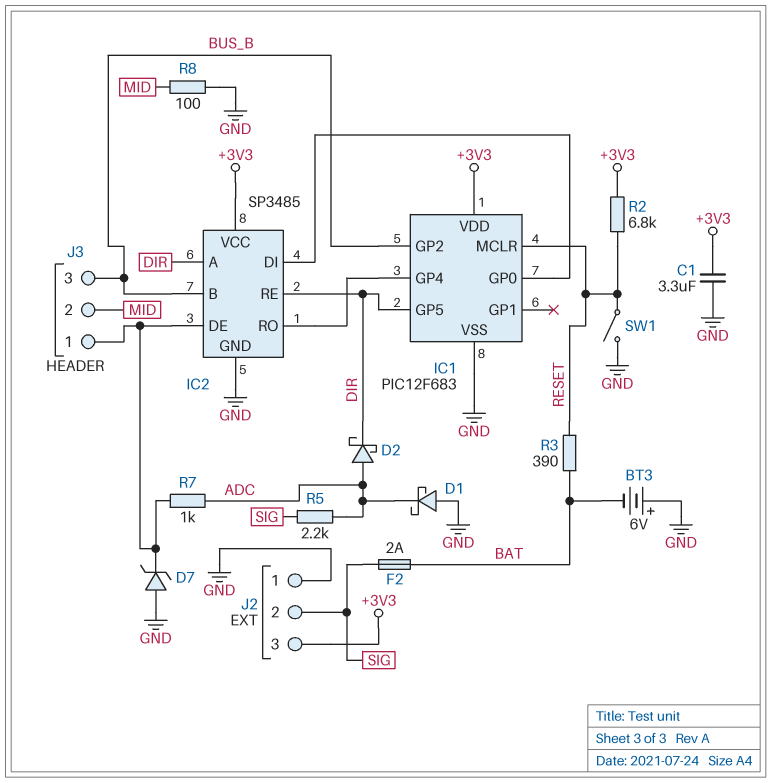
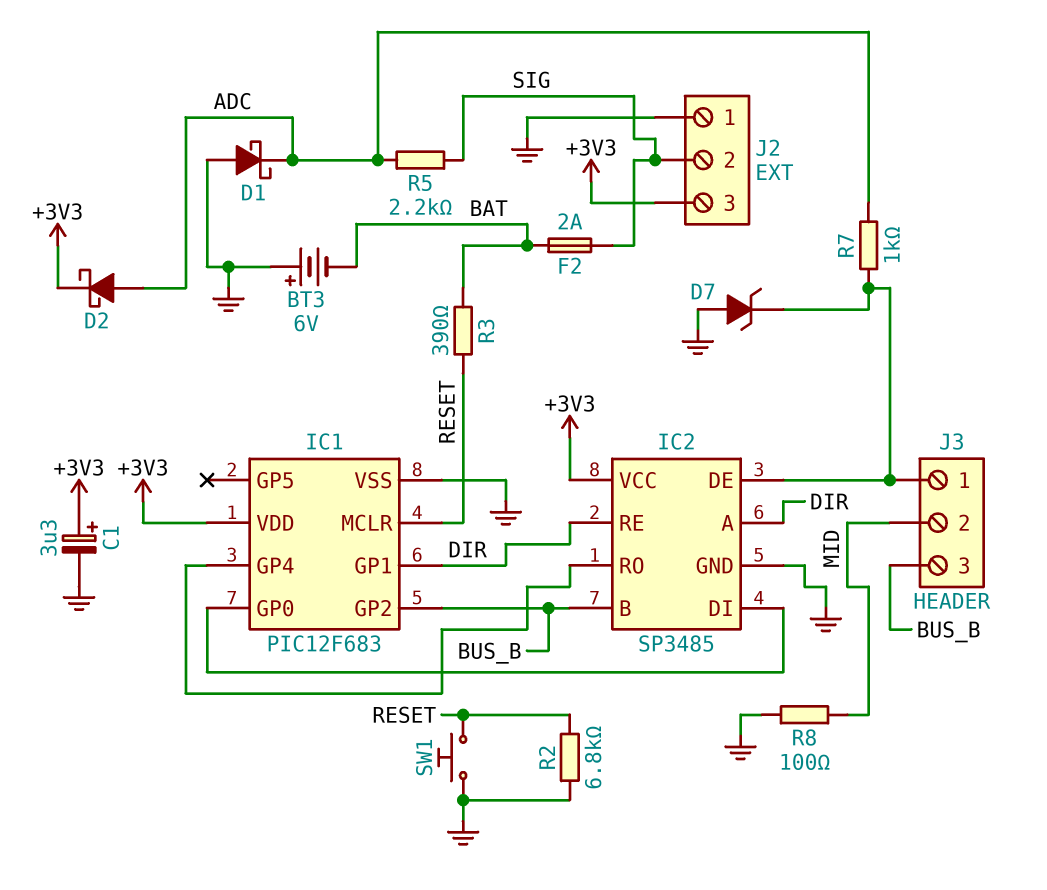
C1: 3.3uF (+3V3, GND) -> 3.3uF (plus +3V3, minus GND)
D2: schottky (A ADC, K DIR) -> schottky (A ADC, K +3V3)
IC1 pin GP1: none -> DIR
IC1 pin GP5: DIR -> none
R2: 6.8k (+3V3, RESET) -> 6.8k (GND, RESET)
SW1: switch (GND, RESET) -> button (GND, RESET)

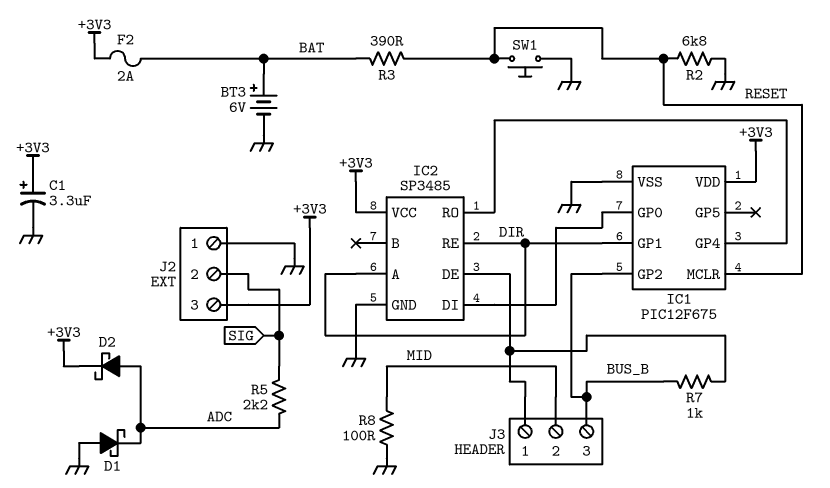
BT3: 6V (plus GND, minus BAT) -> 6V (plus BAT, minus GND)
D7: zener (A GND, K IC2/DE) -> none
F2: 2A (BAT, SIG) -> 2A (+3V3, BAT)
IC1: PIC12F683 -> PIC12F675
IC2 pin B: BUS_B -> none
R7: 1k (ADC, IC2/DE) -> 1k (BUS_B, IC2/DE)

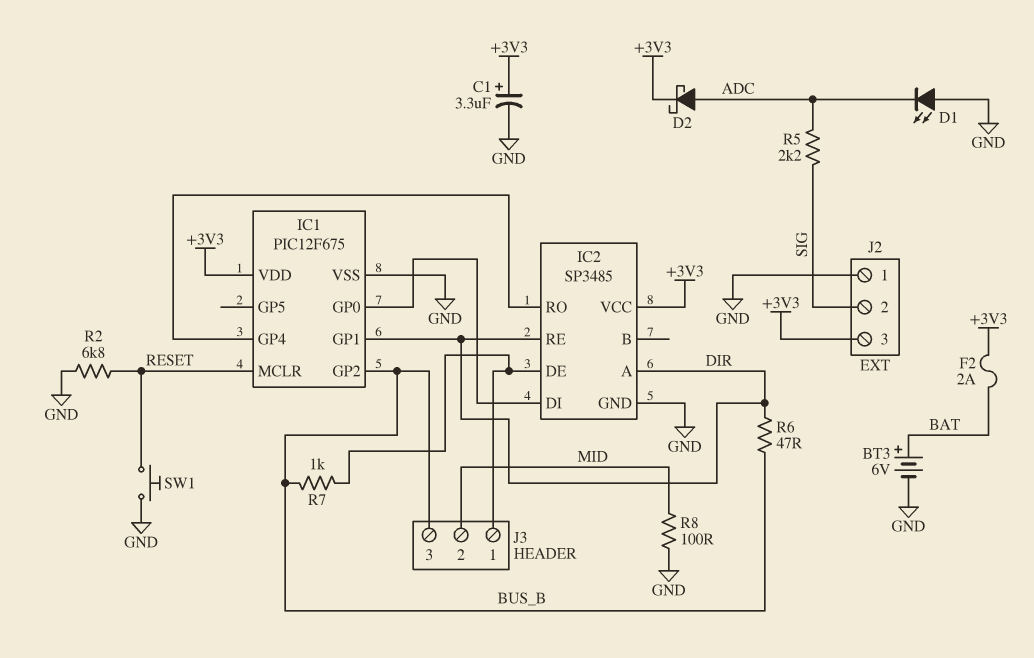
D1: schottky (A GND, K ADC) -> LED (A GND, K ADC)
R3: 390 (BAT, RESET) -> none
R6: none -> 47 (BUS_B, DIR)

